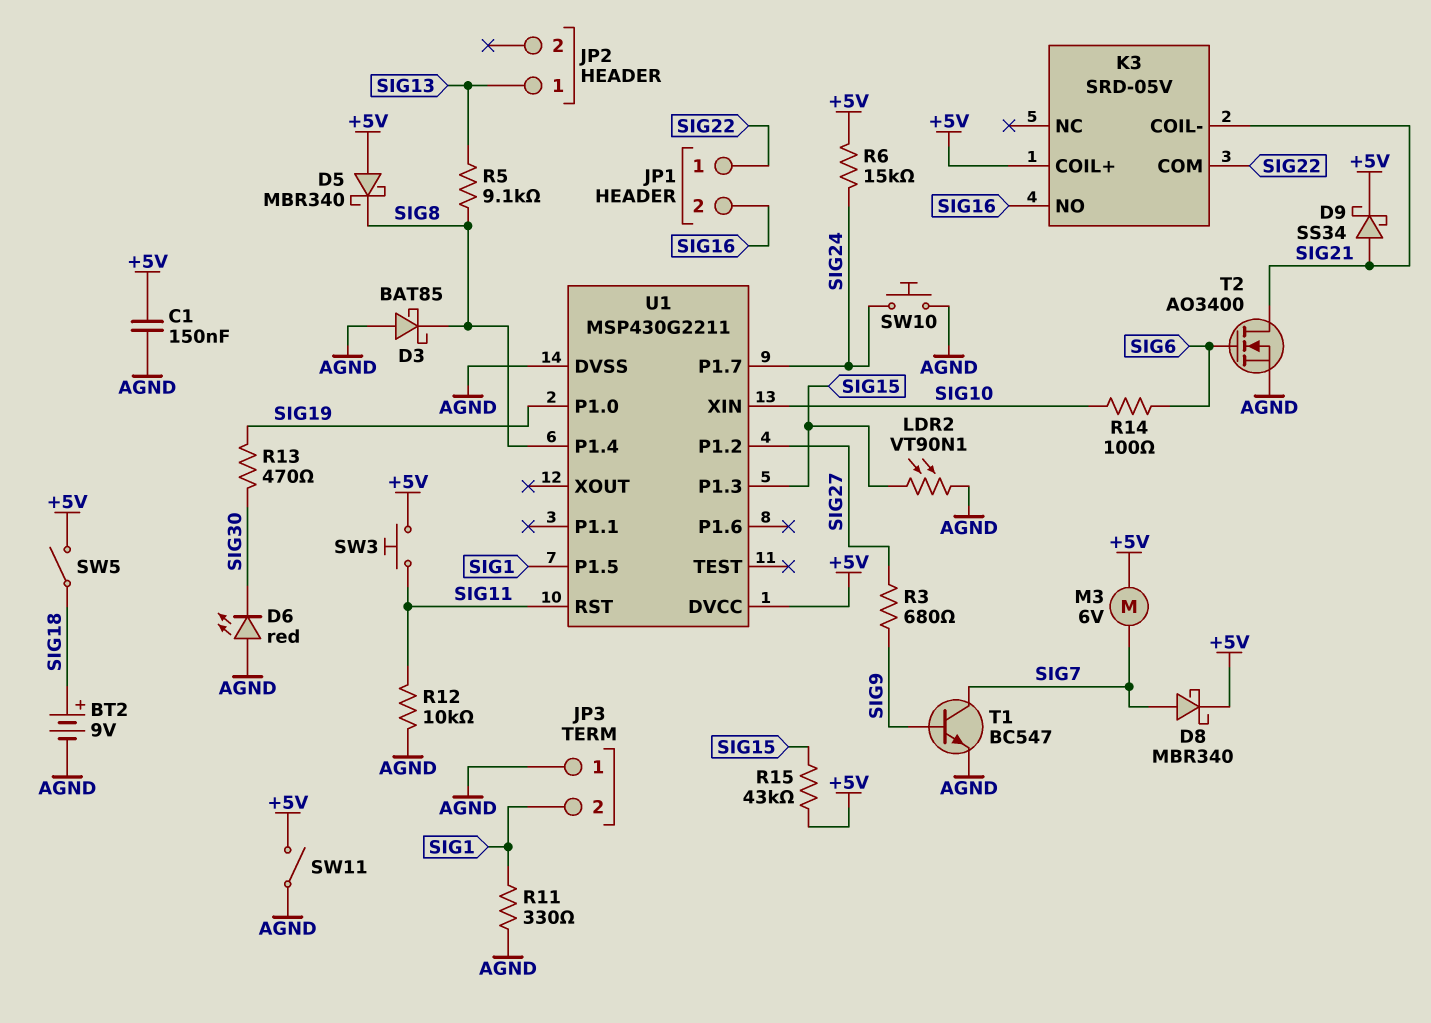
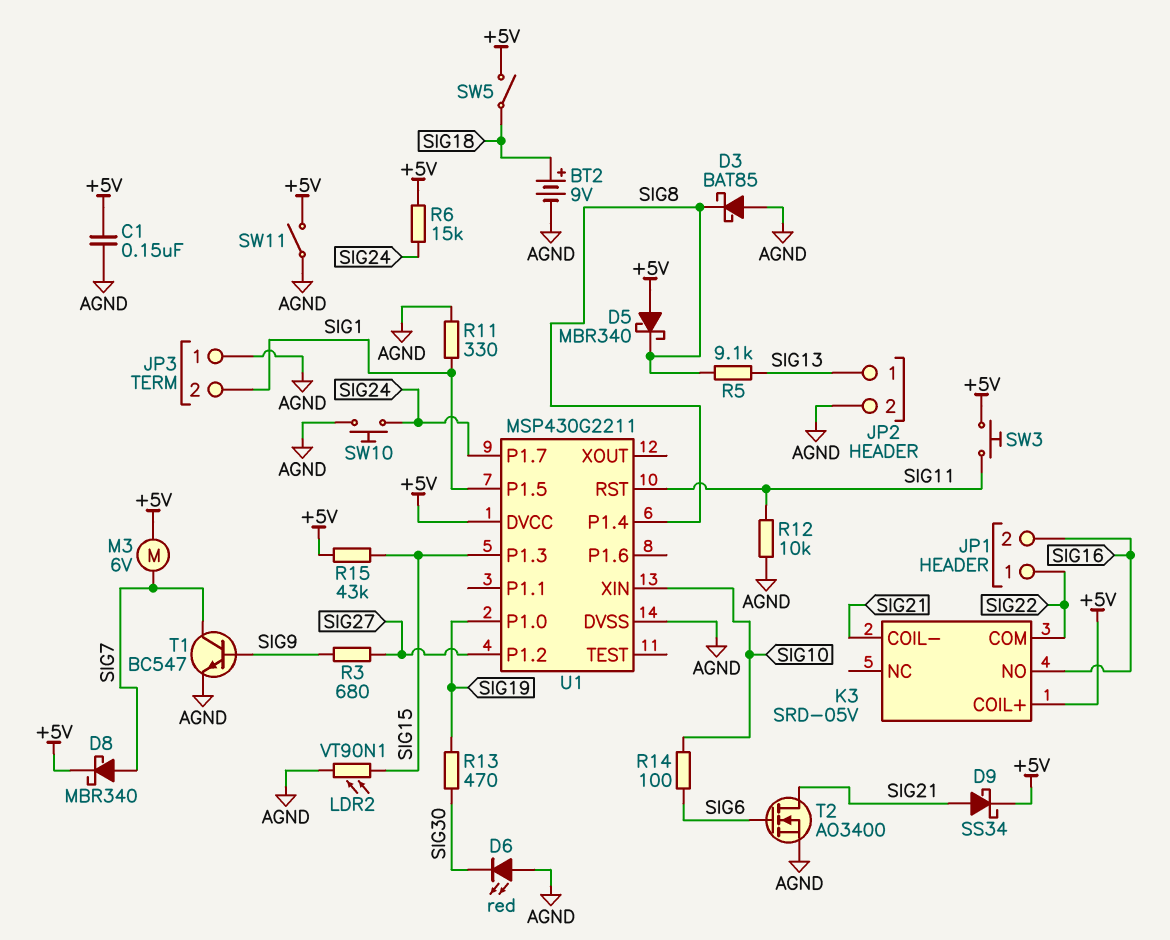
JP2 pin 2: none -> AGND

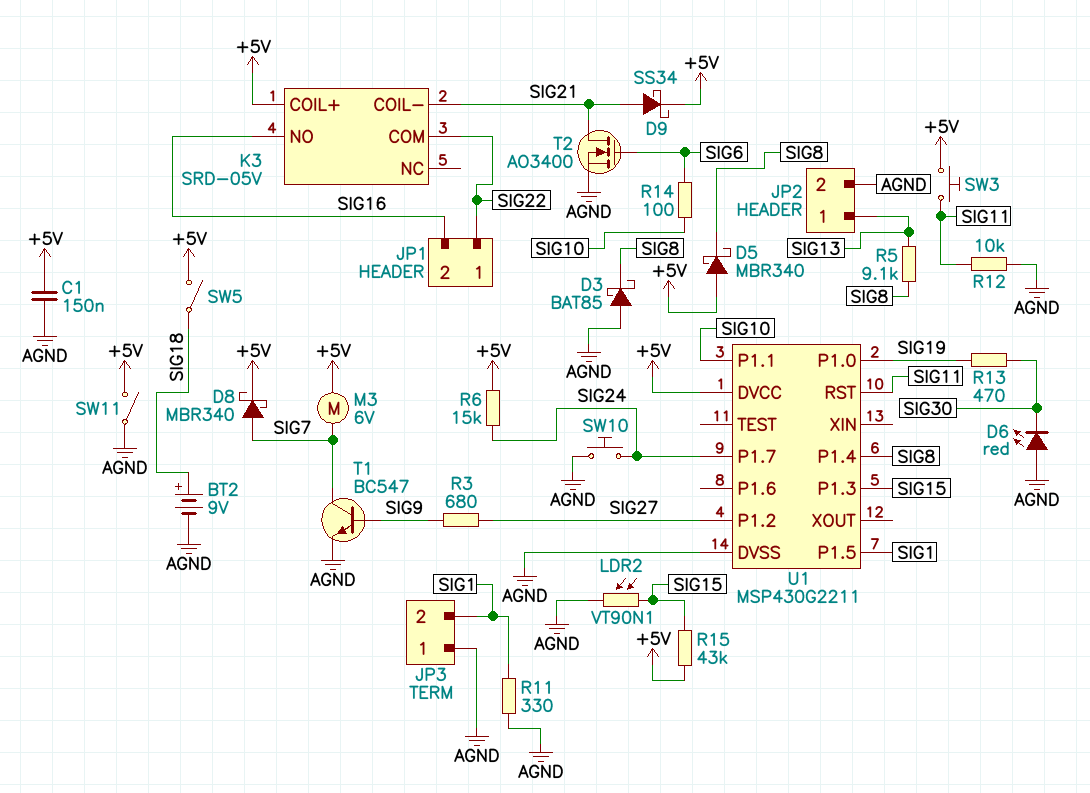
U1 pin P1.1: none -> SIG10
U1 pin XIN: SIG10 -> none

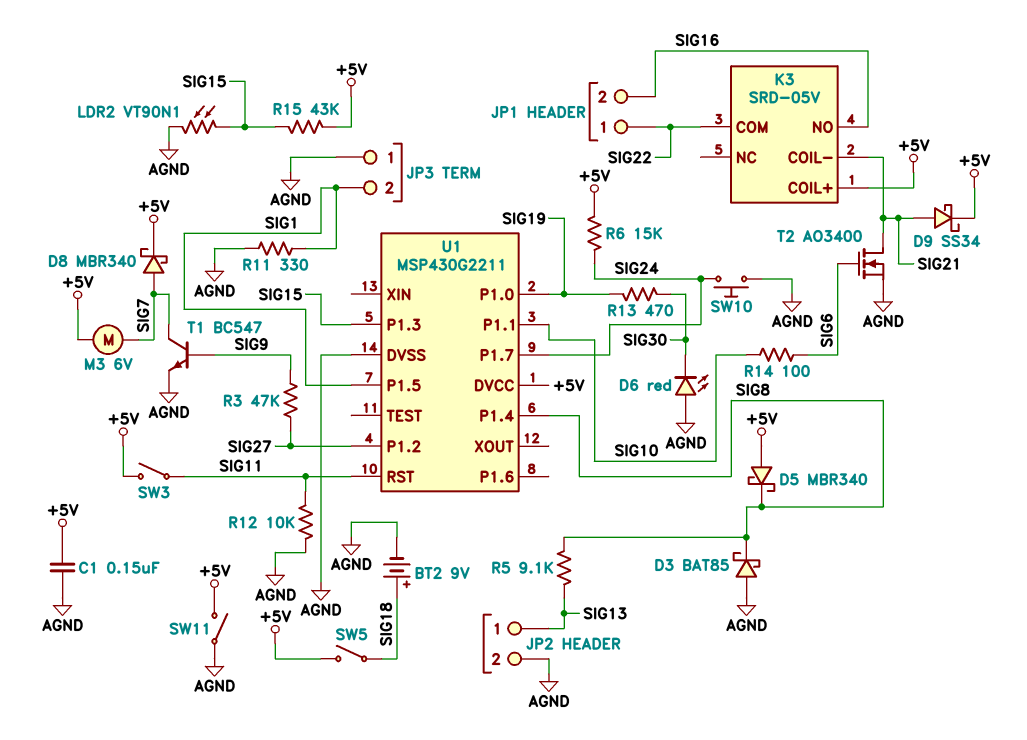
R3: 680 (SIG9, SIG27) -> 47k (SIG9, SIG27)
SW3: button (+5V, SIG11) -> switch (+5V, SIG11)

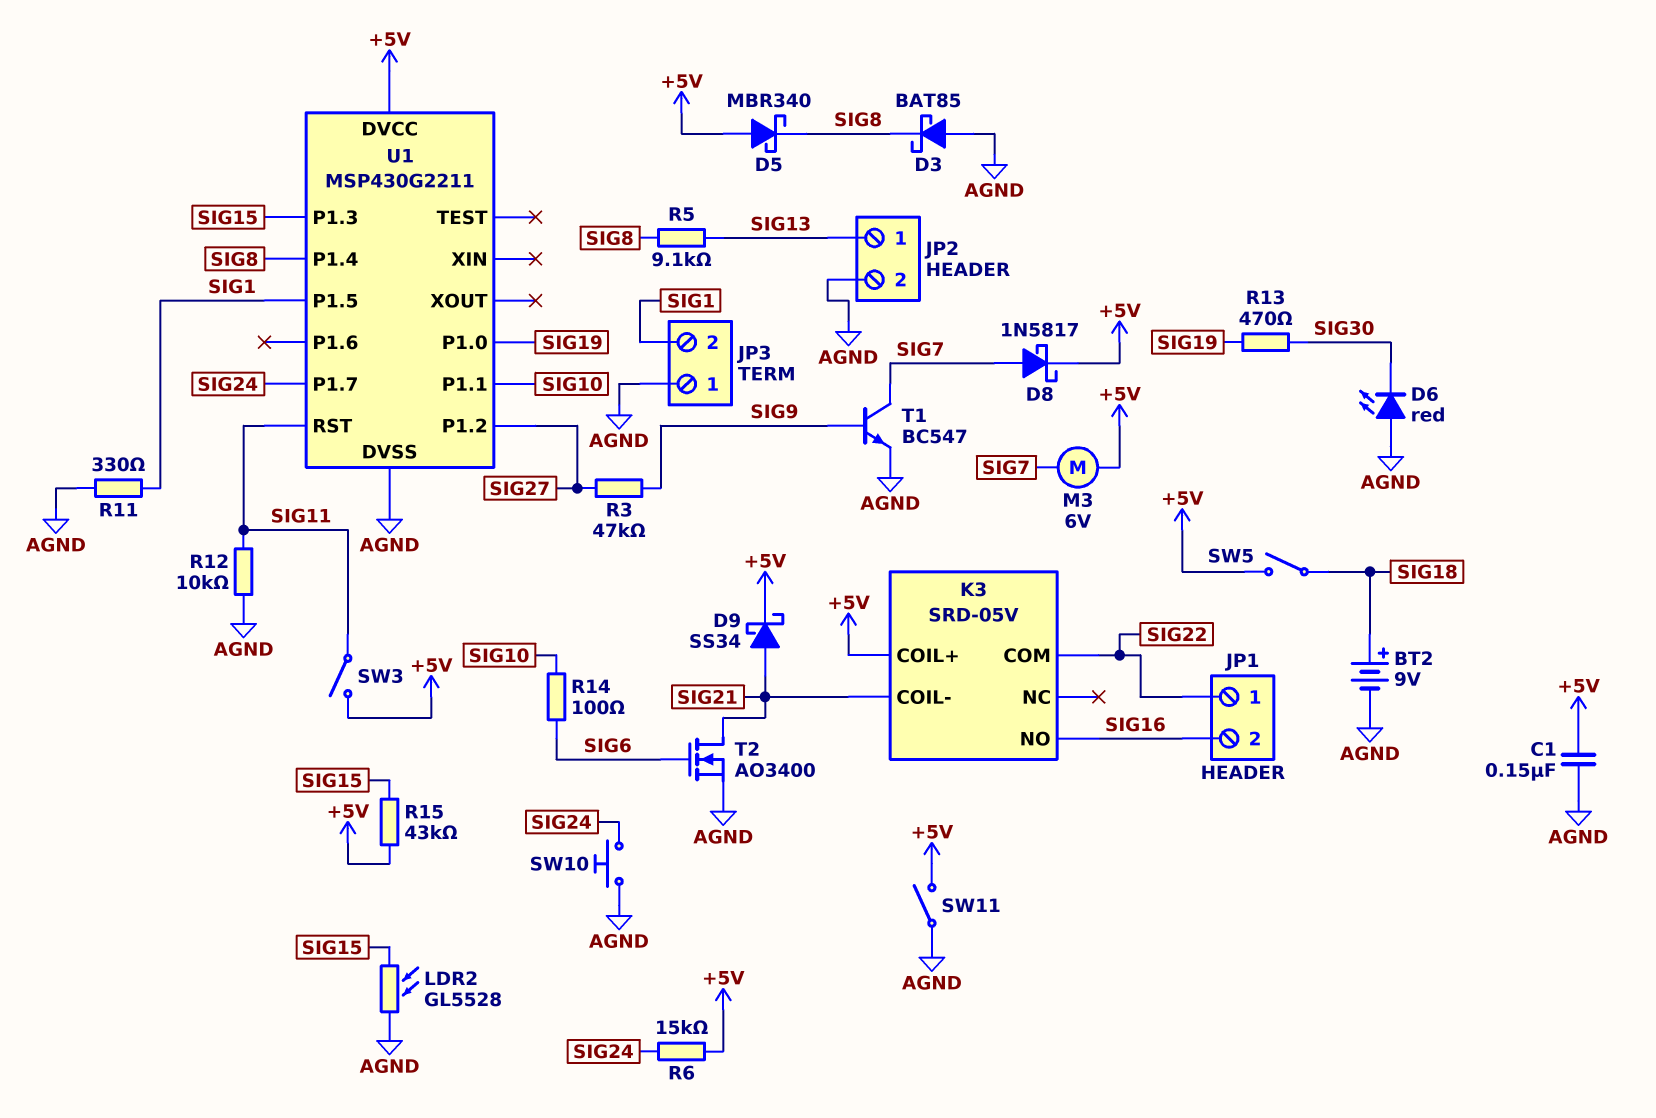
D8: schottky MBR340 (A SIG7, K +5V) -> schottky 1N5817 (A SIG7, K +5V)
LDR2: VT90N1 (AGND, SIG15) -> GL5528 (AGND, SIG15)

